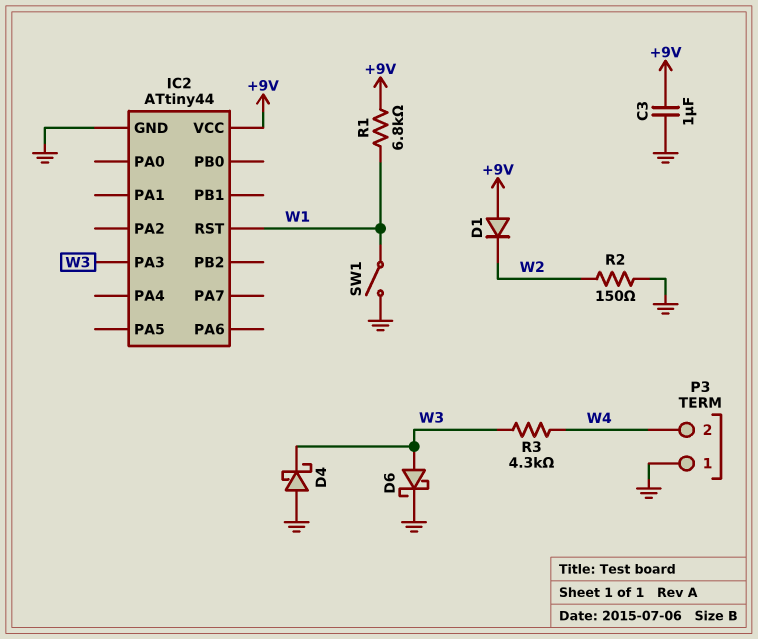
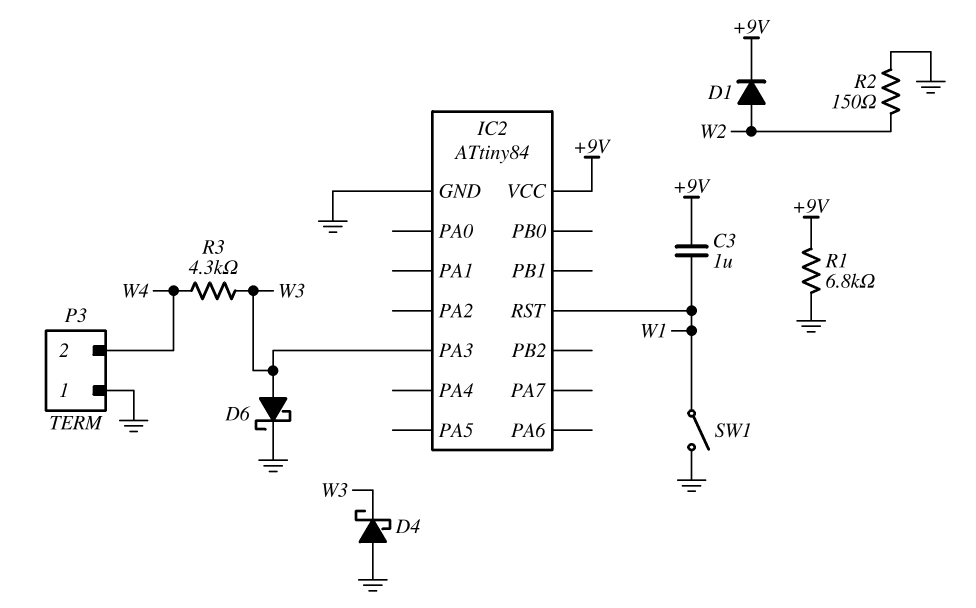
C3: 1uF (+9V, GND) -> 1uF (+9V, W1)
D1: diode (A +9V, K W2) -> diode (A W2, K +9V)
IC2: ATtiny44 -> ATtiny84
R1: 6.8k (+9V, W1) -> 6.8k (+9V, GND)

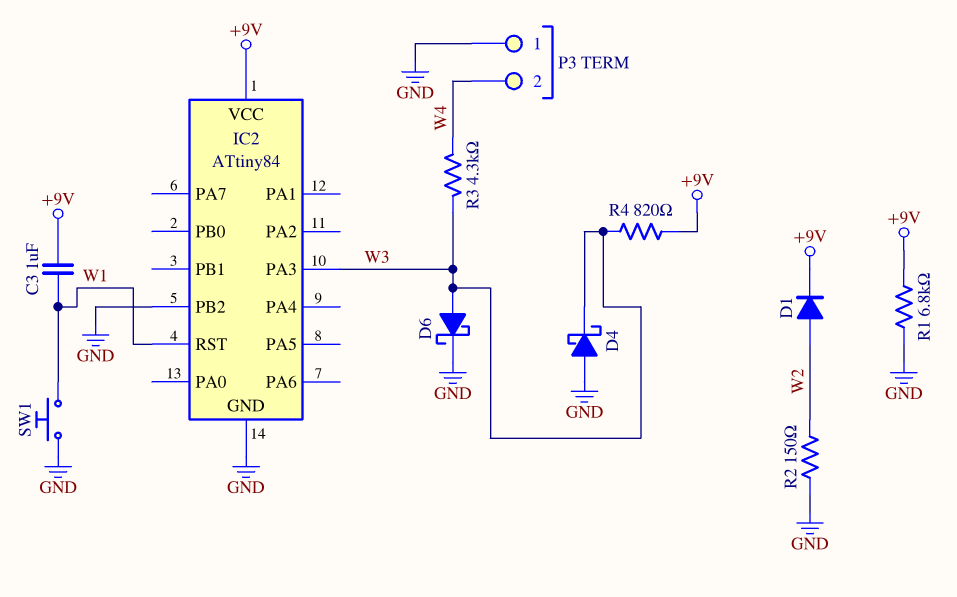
IC2 pin PB2: none -> GND
R4: none -> 820 (+9V, W3)
SW1: switch (GND, W1) -> button (GND, W1)

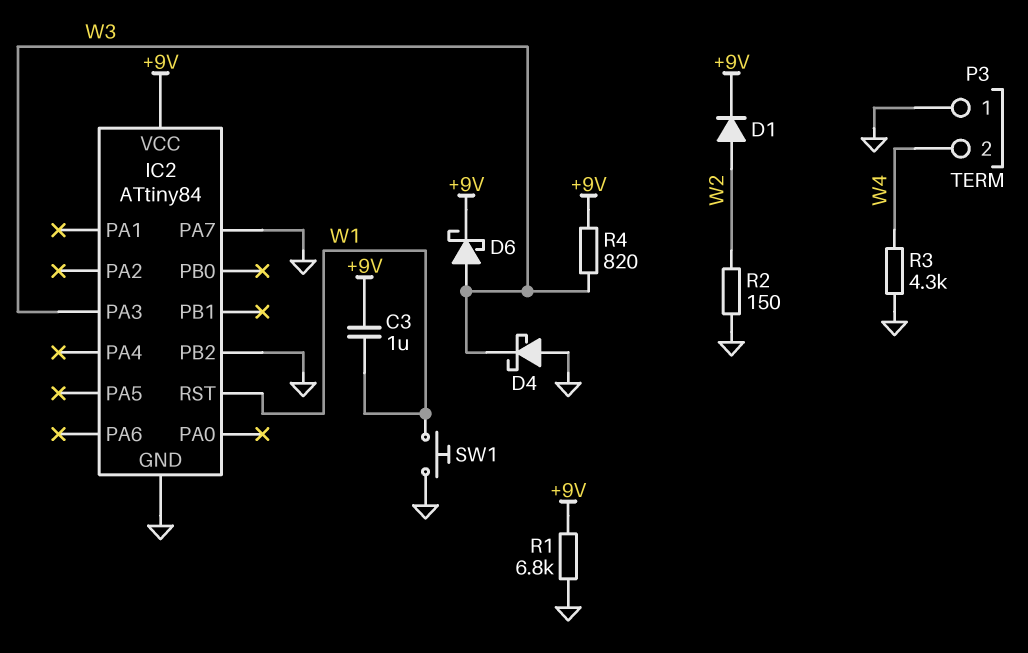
D6: schottky (A W3, K GND) -> schottky (A W3, K +9V)
IC2 pin PA7: none -> GND
R3: 4.3k (W3, W4) -> 4.3k (GND, W4)

